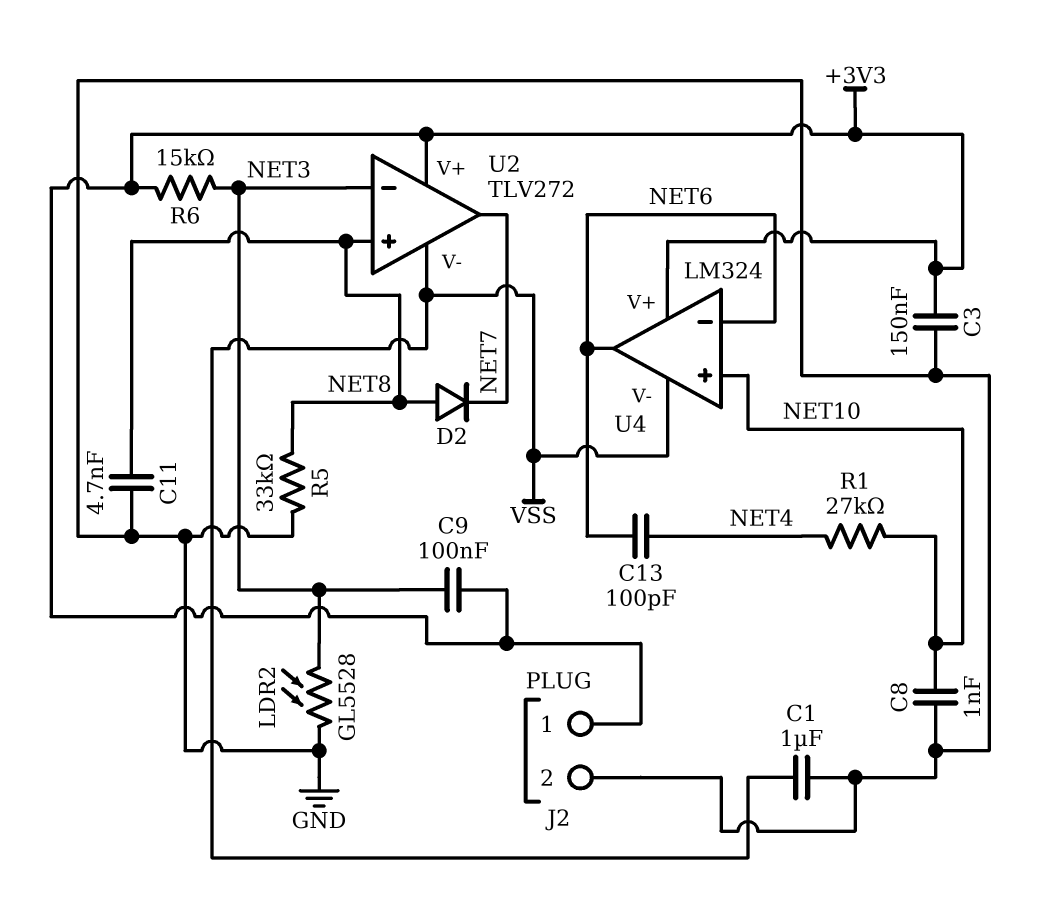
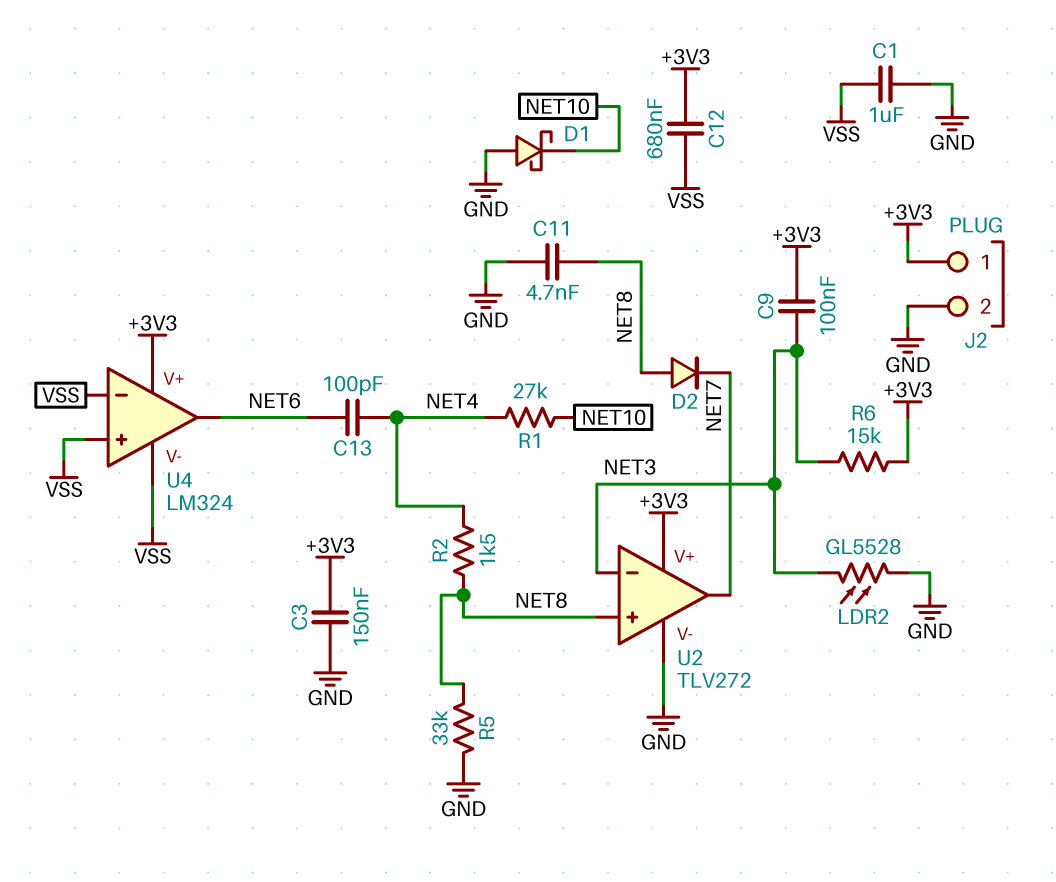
C8: 1nF (GND, NET10) -> none
C12: none -> 680nF (+3V3, VSS)
D1: none -> schottky (A GND, K NET10)
R2: none -> 1.5k (NET4, NET8)
U2 pin V-: VSS -> GND
U4 pin in+: NET10 -> VSS
U4 pin in-: NET6 -> VSS

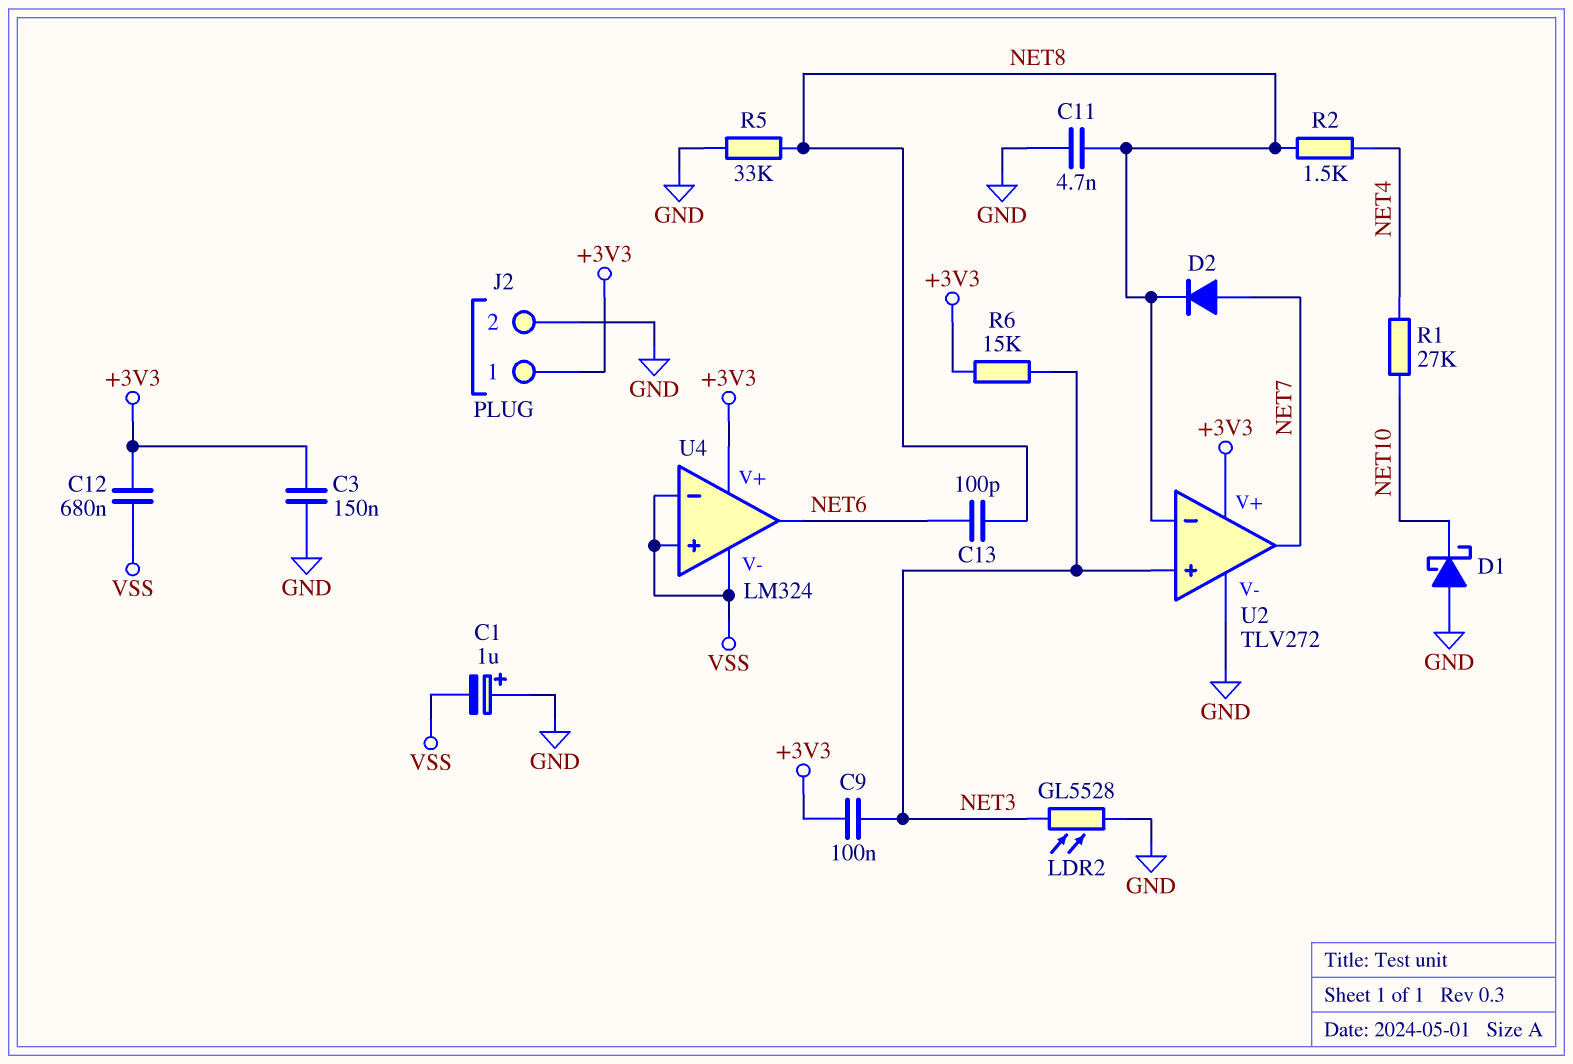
C1: 1uF (GND, VSS) -> 1uF (plus GND, minus VSS)
C13: 100pF (NET4, NET6) -> 100pF (NET6, NET8)
D2: diode (A NET8, K NET7) -> diode (A NET7, K NET8)
U2 pin in+: NET8 -> NET3
U2 pin in-: NET3 -> NET8

